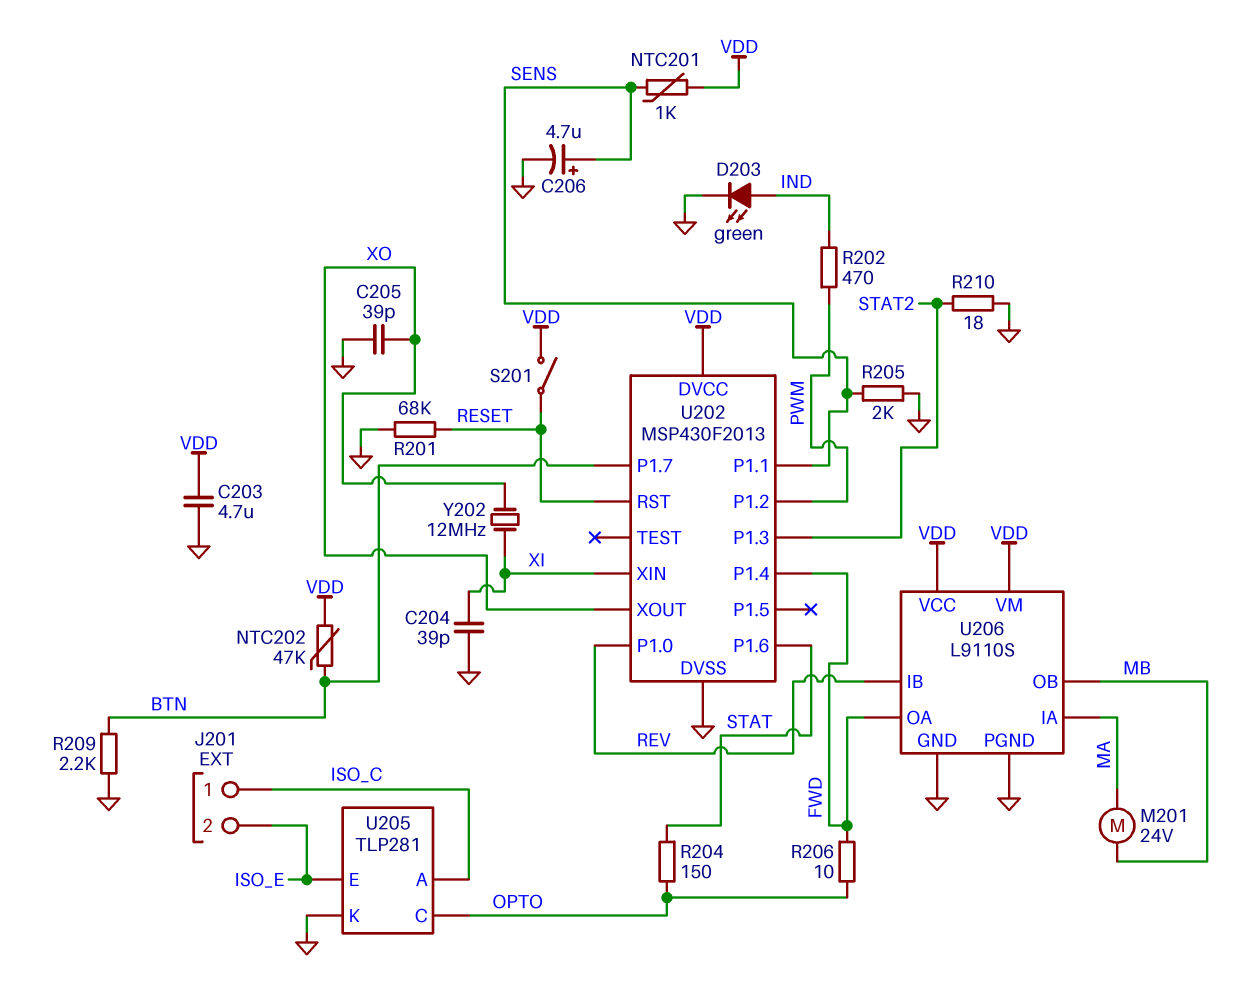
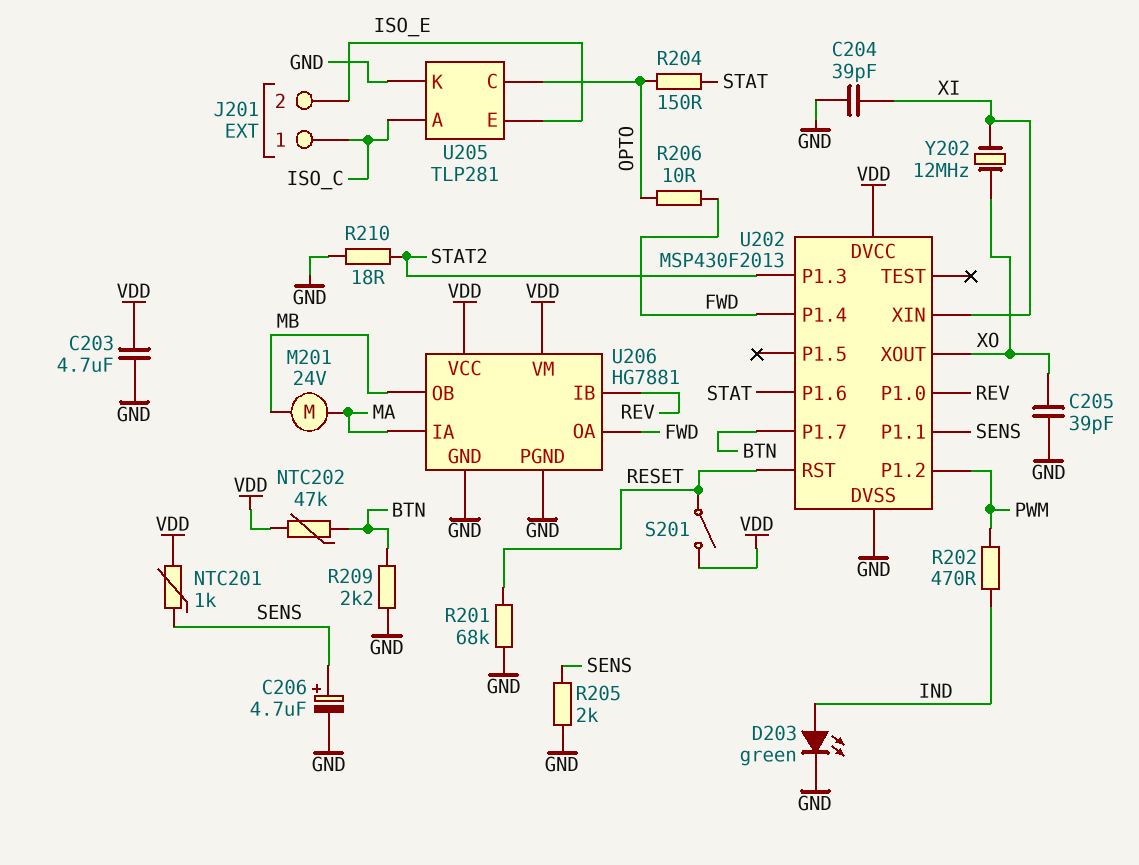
U206: L9110S -> HG7881

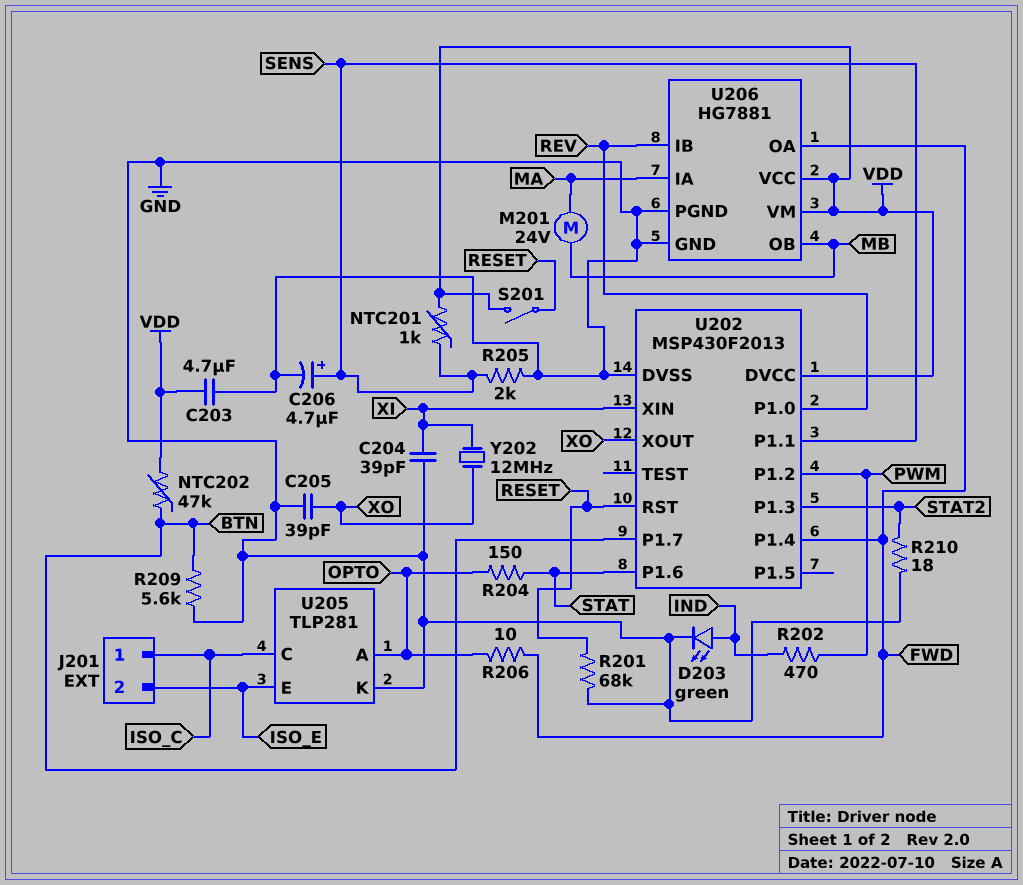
R209: 2.2k (BTN, GND) -> 5.6k (BTN, GND)
U205 pin A: ISO_C -> OPTO
U205 pin C: OPTO -> ISO_C

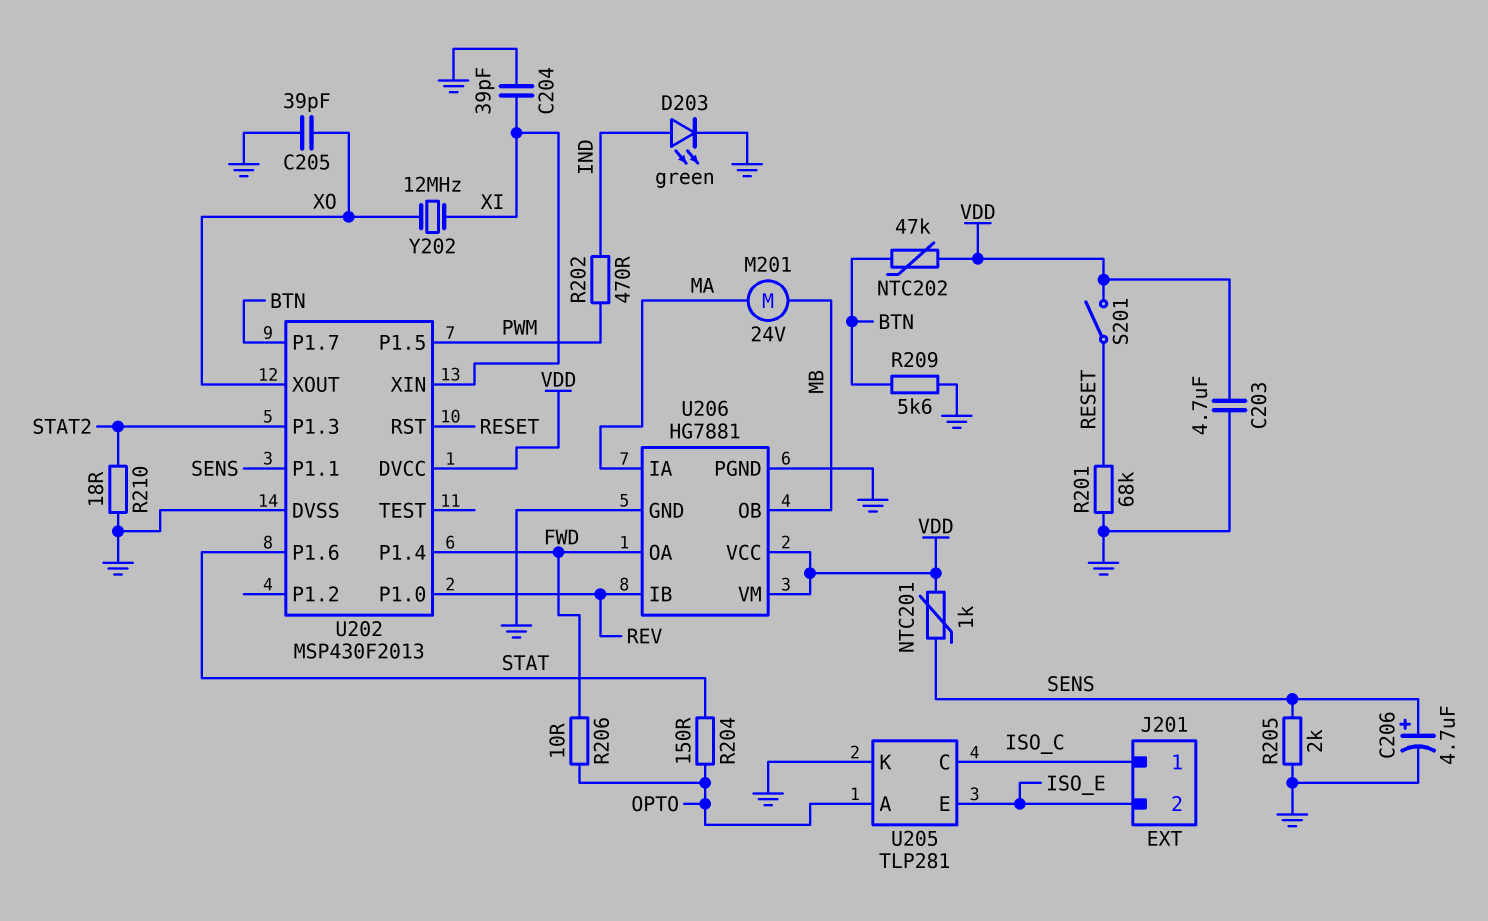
U202 pin P1.2: PWM -> none
U202 pin P1.5: none -> PWM

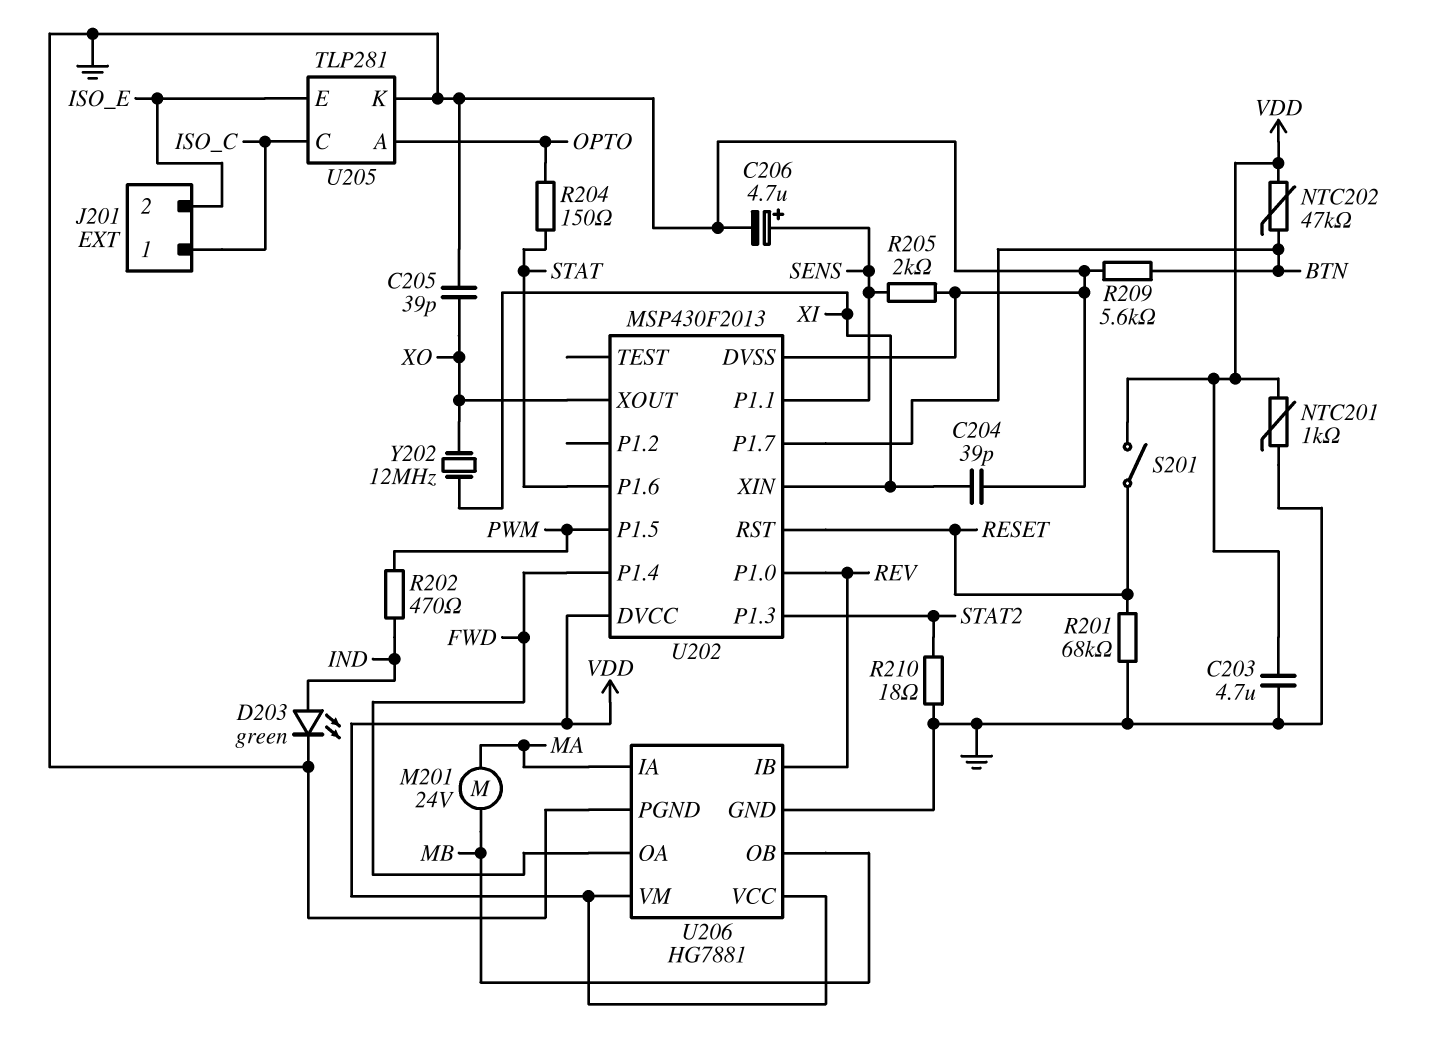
NTC201: 1k (SENS, VDD) -> 1k (GND, VDD)
R206: 10 (FWD, OPTO) -> none

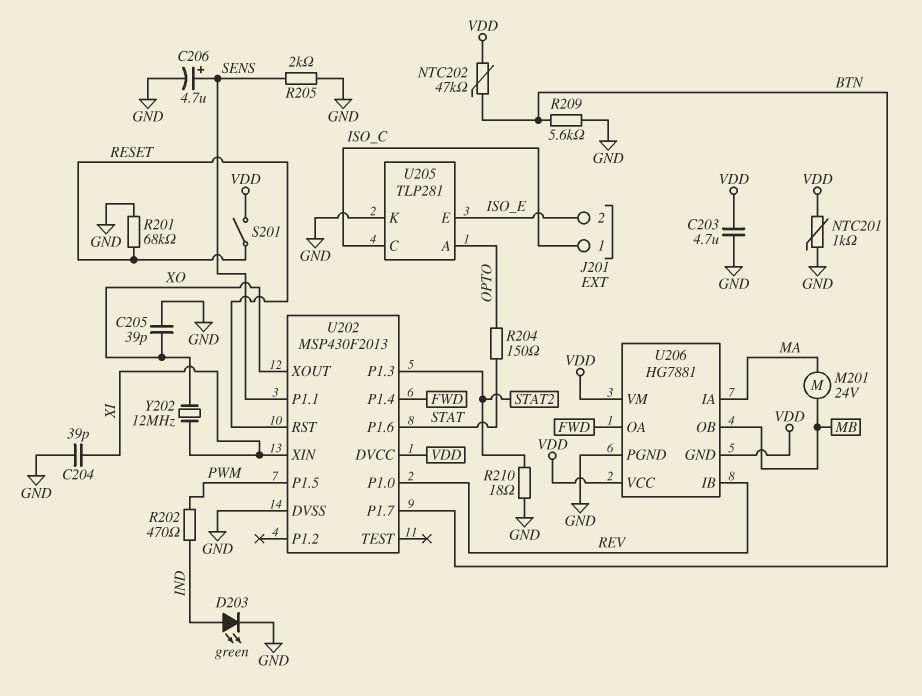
U206 pin GND: GND -> VDD

